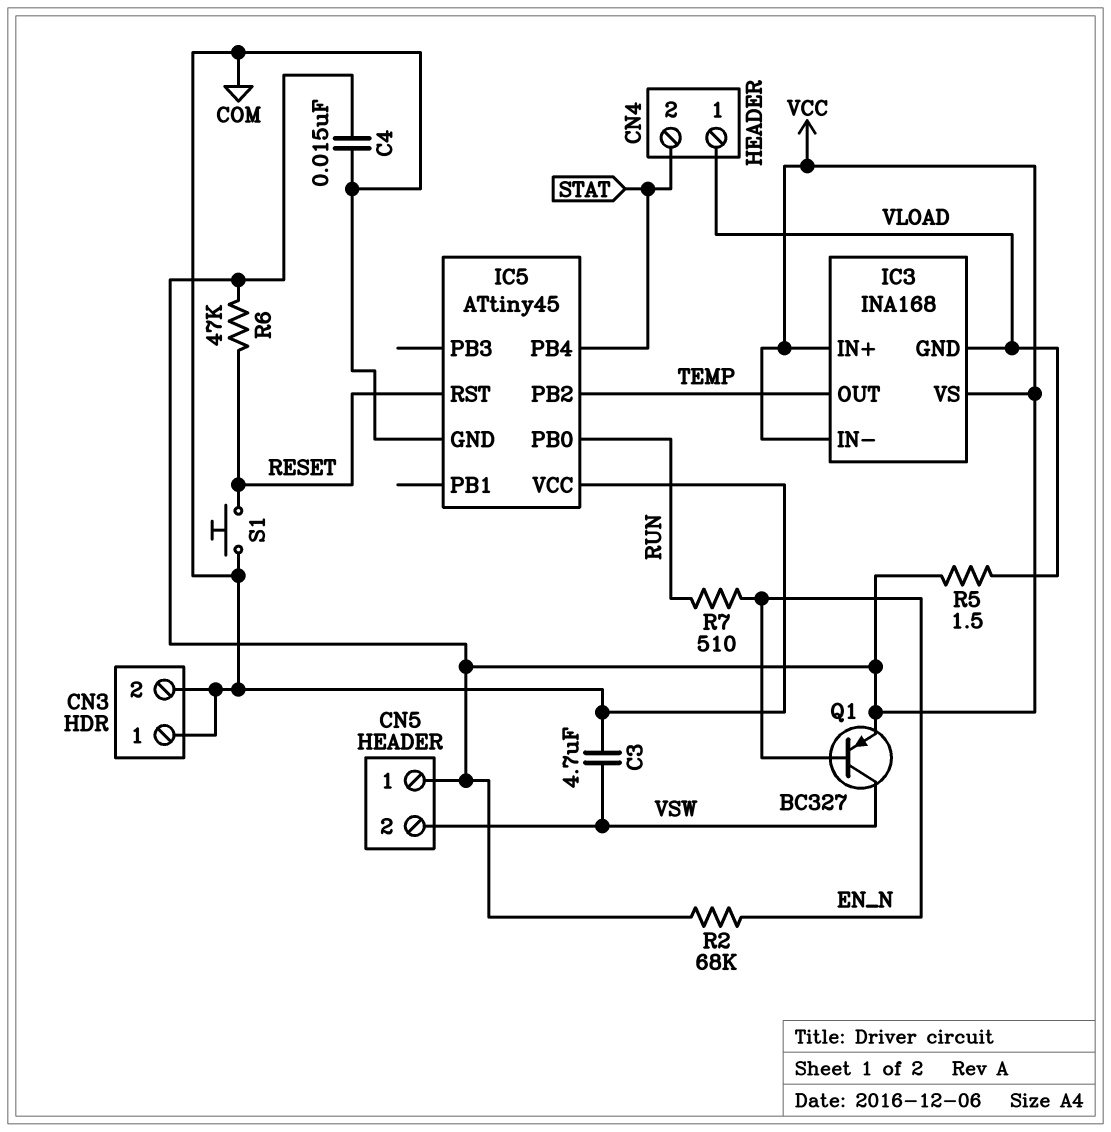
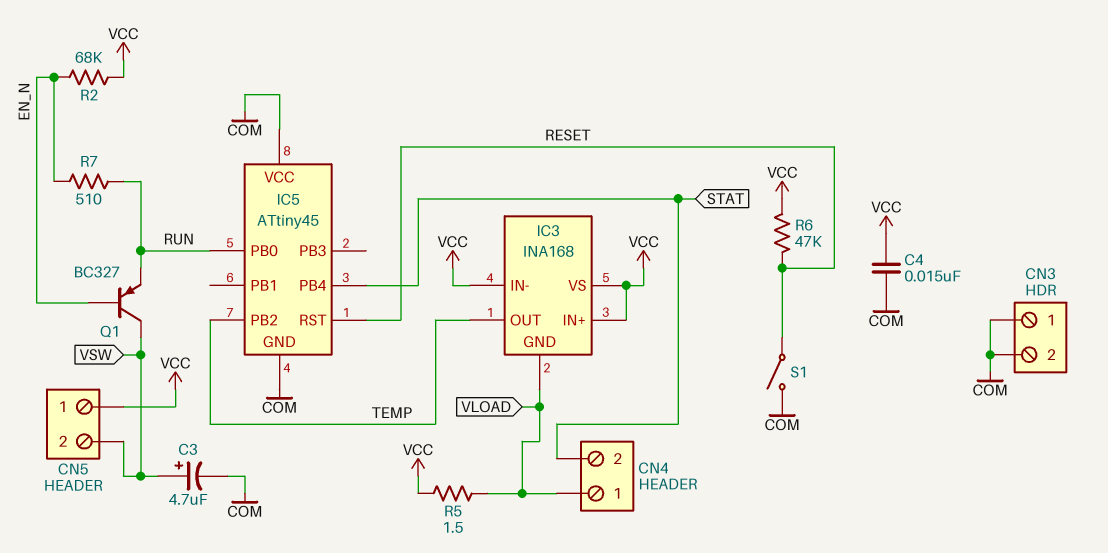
C3: 4.7uF (COM, VSW) -> 4.7uF (plus VSW, minus COM)
Q1: PNP BC327 (B EN_N, C VSW, E VCC) -> PNP BC327 (B EN_N, C VSW, E RUN)
S1: button (COM, RESET) -> switch (COM, RESET)

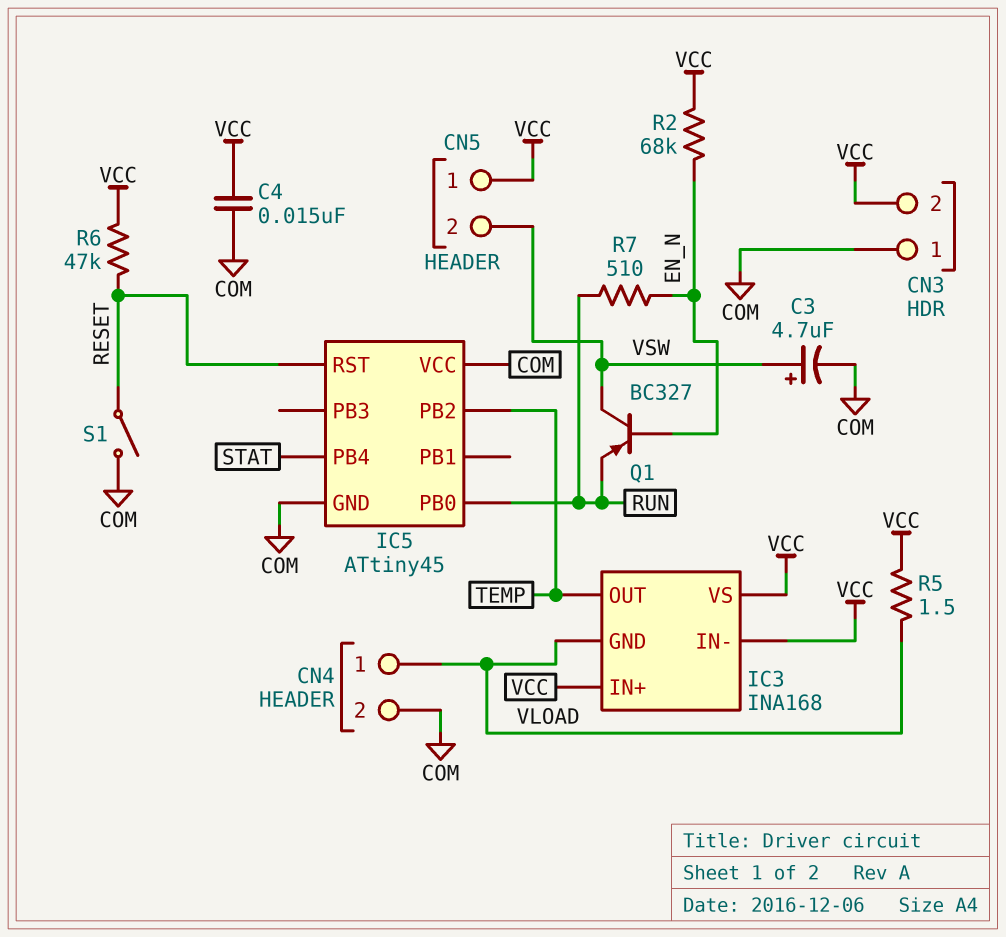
CN3 pin 2: COM -> VCC
CN4 pin 2: STAT -> COM

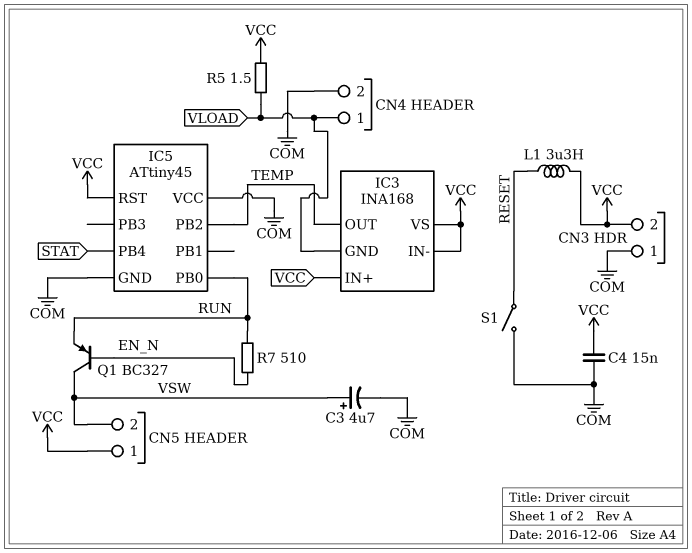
IC5 pin RST: RESET -> VCC
L1: none -> 3.3uH (RESET, VCC)
R2: 68k (EN_N, VCC) -> none
R6: 47k (RESET, VCC) -> none

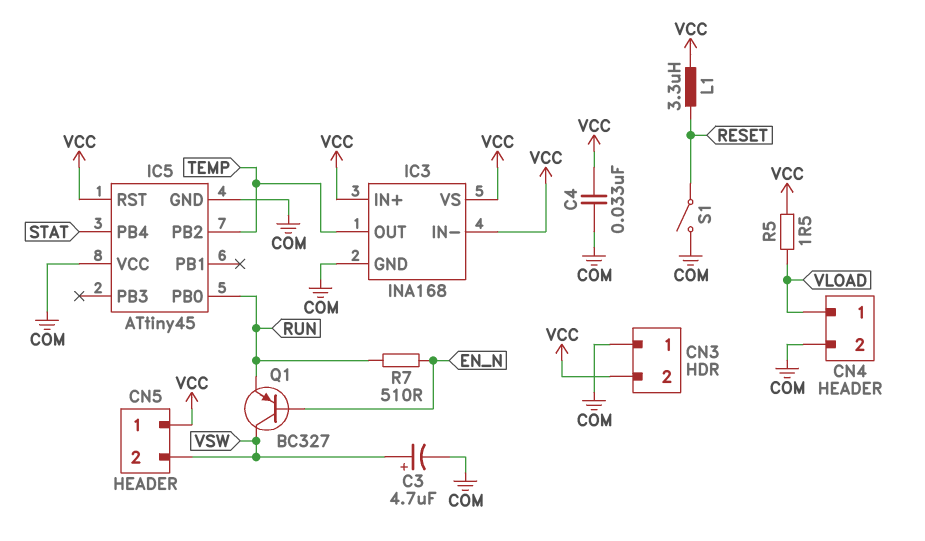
C4: 15nF (COM, VCC) -> 33nF (COM, VCC)
IC3 pin GND: VLOAD -> COM

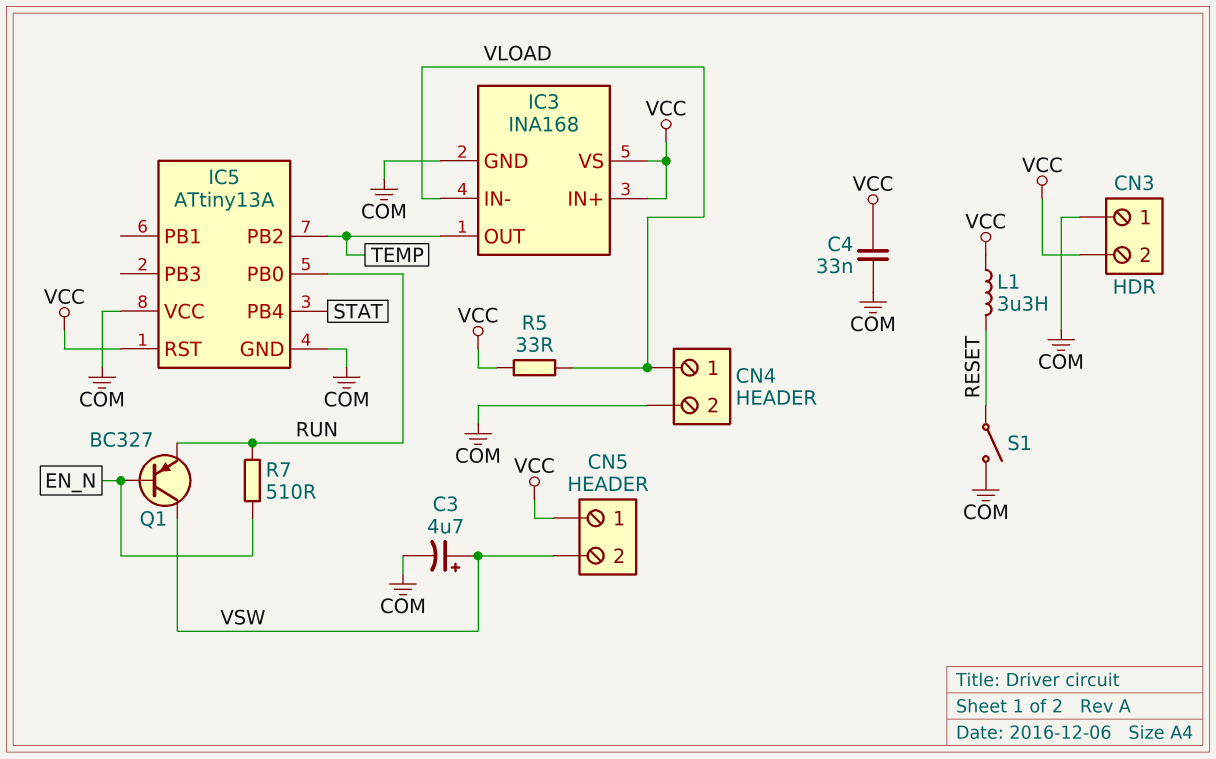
IC3 pin IN-: VCC -> VLOAD
IC5: ATtiny45 -> ATtiny13A
R5: 1.5 (VCC, VLOAD) -> 33 (VCC, VLOAD)

